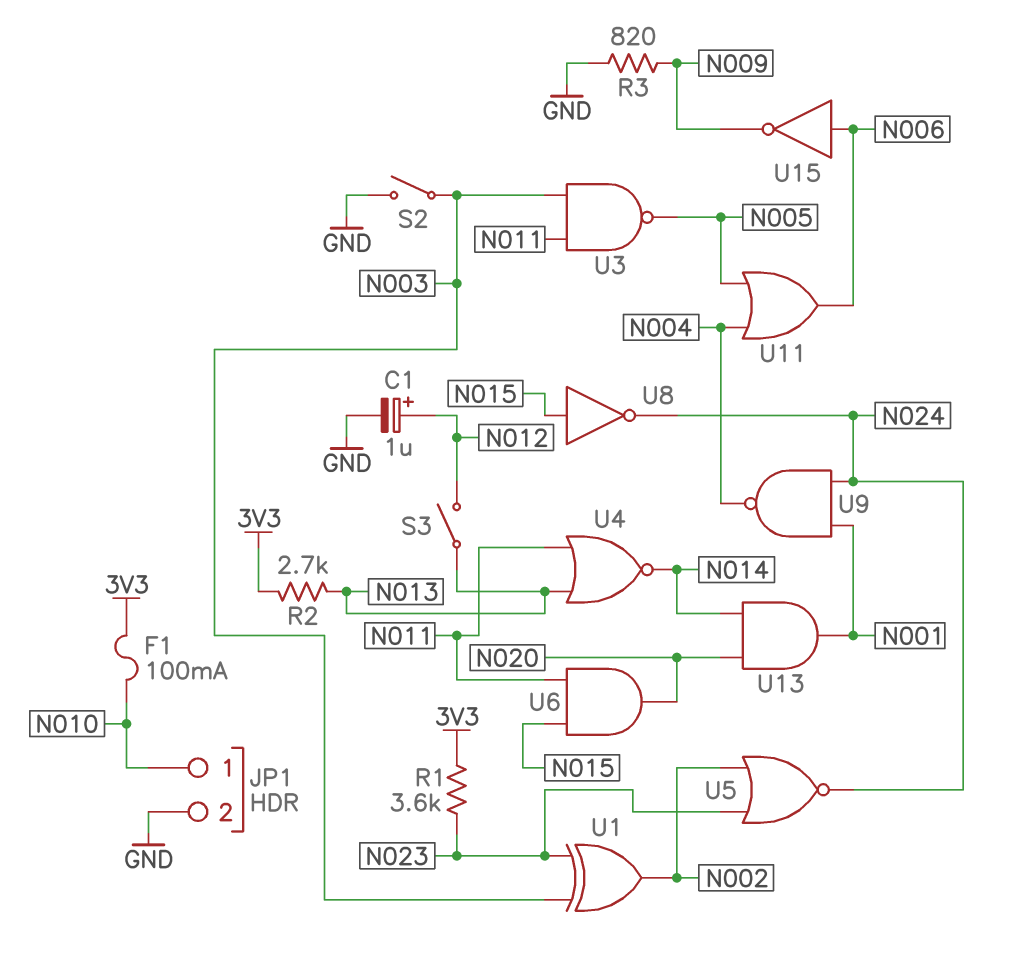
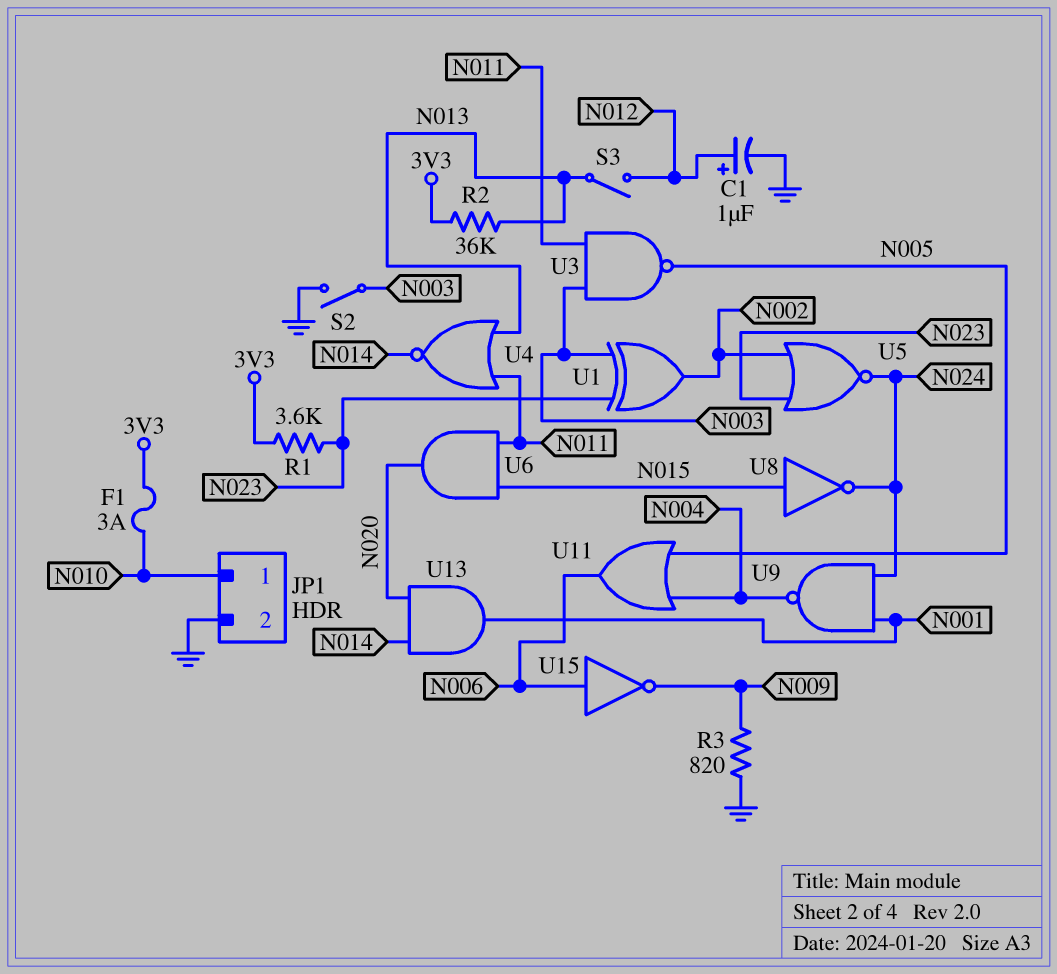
F1: 100mA (3V3, N010) -> 3A (3V3, N010)
R2: 2.7k (3V3, N013) -> 36k (3V3, N013)

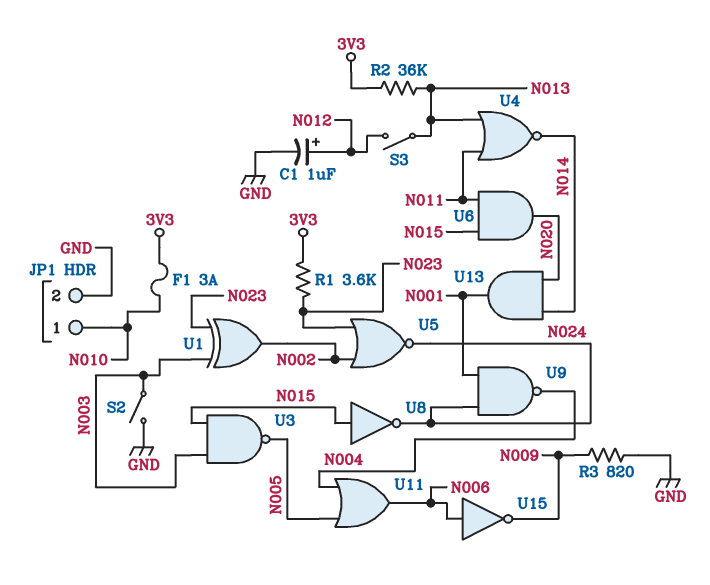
U3: NAND (in N003, in N011, out N005) -> NAND (in N003, in N015, out N005)

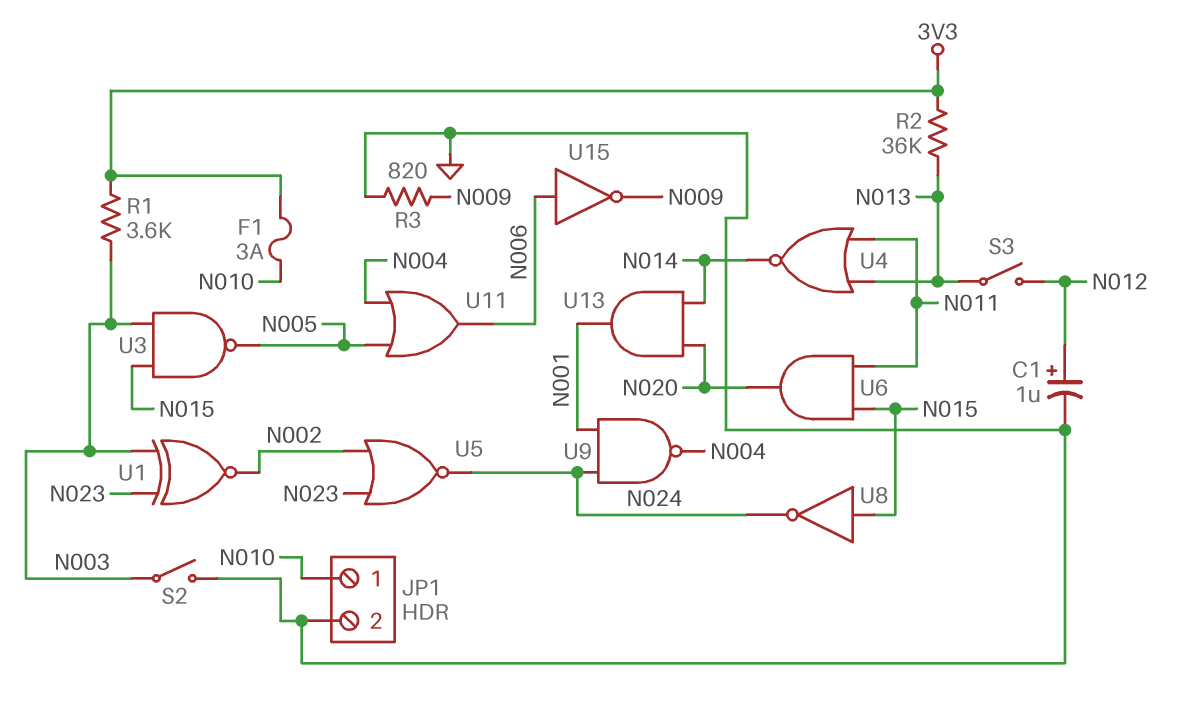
R1: 3.6k (3V3, N023) -> 3.6k (3V3, N003)
U1: XOR (in N003, in N023, out N002) -> XNOR (in N003, in N023, out N002)

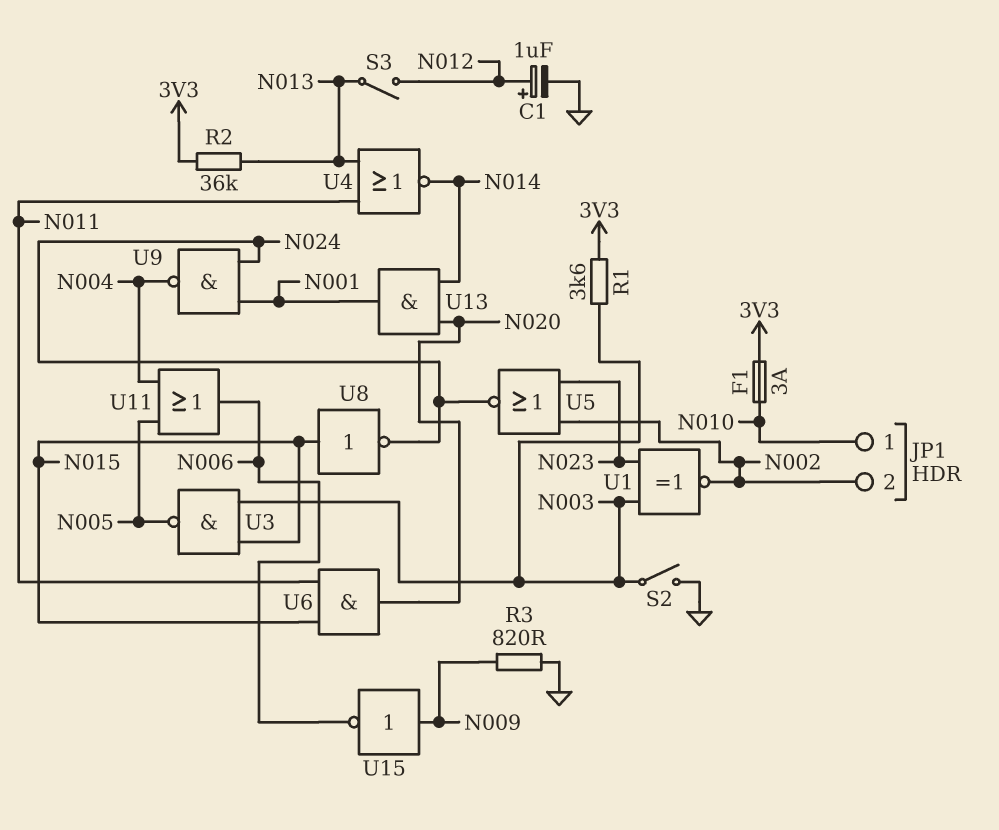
JP1 pin 2: GND -> N002
U15: NOT (in N006, out N009) -> NOT (in N009, out N006)

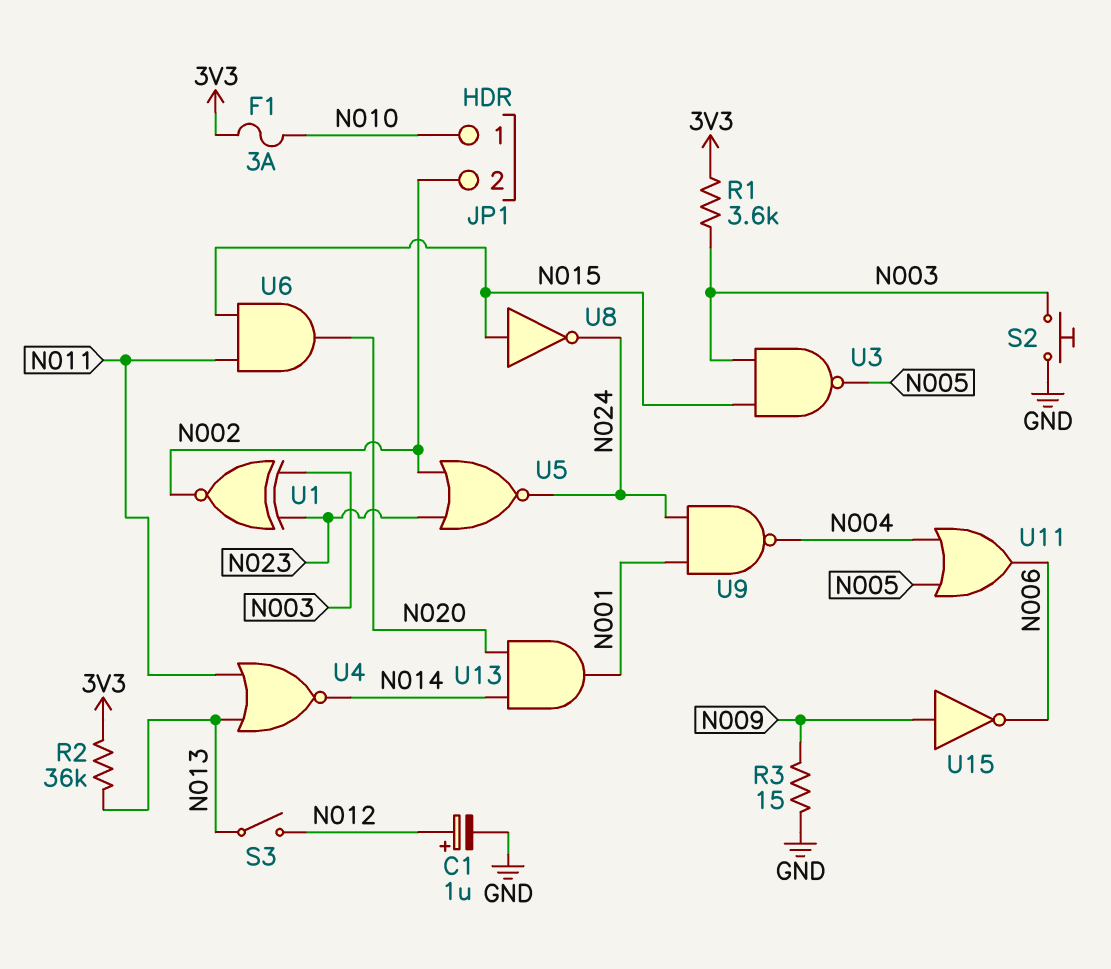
R3: 820 (GND, N009) -> 15 (GND, N009)
S2: switch (GND, N003) -> button (GND, N003)

